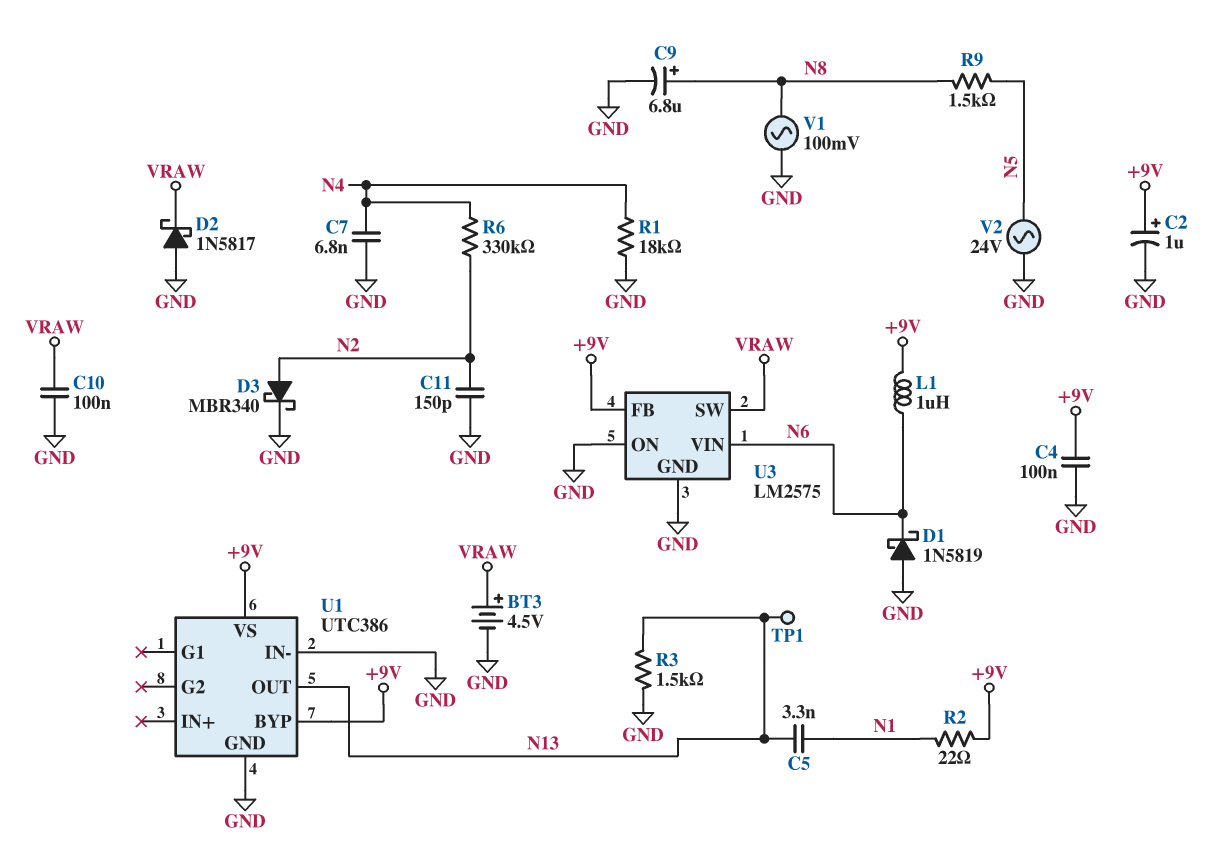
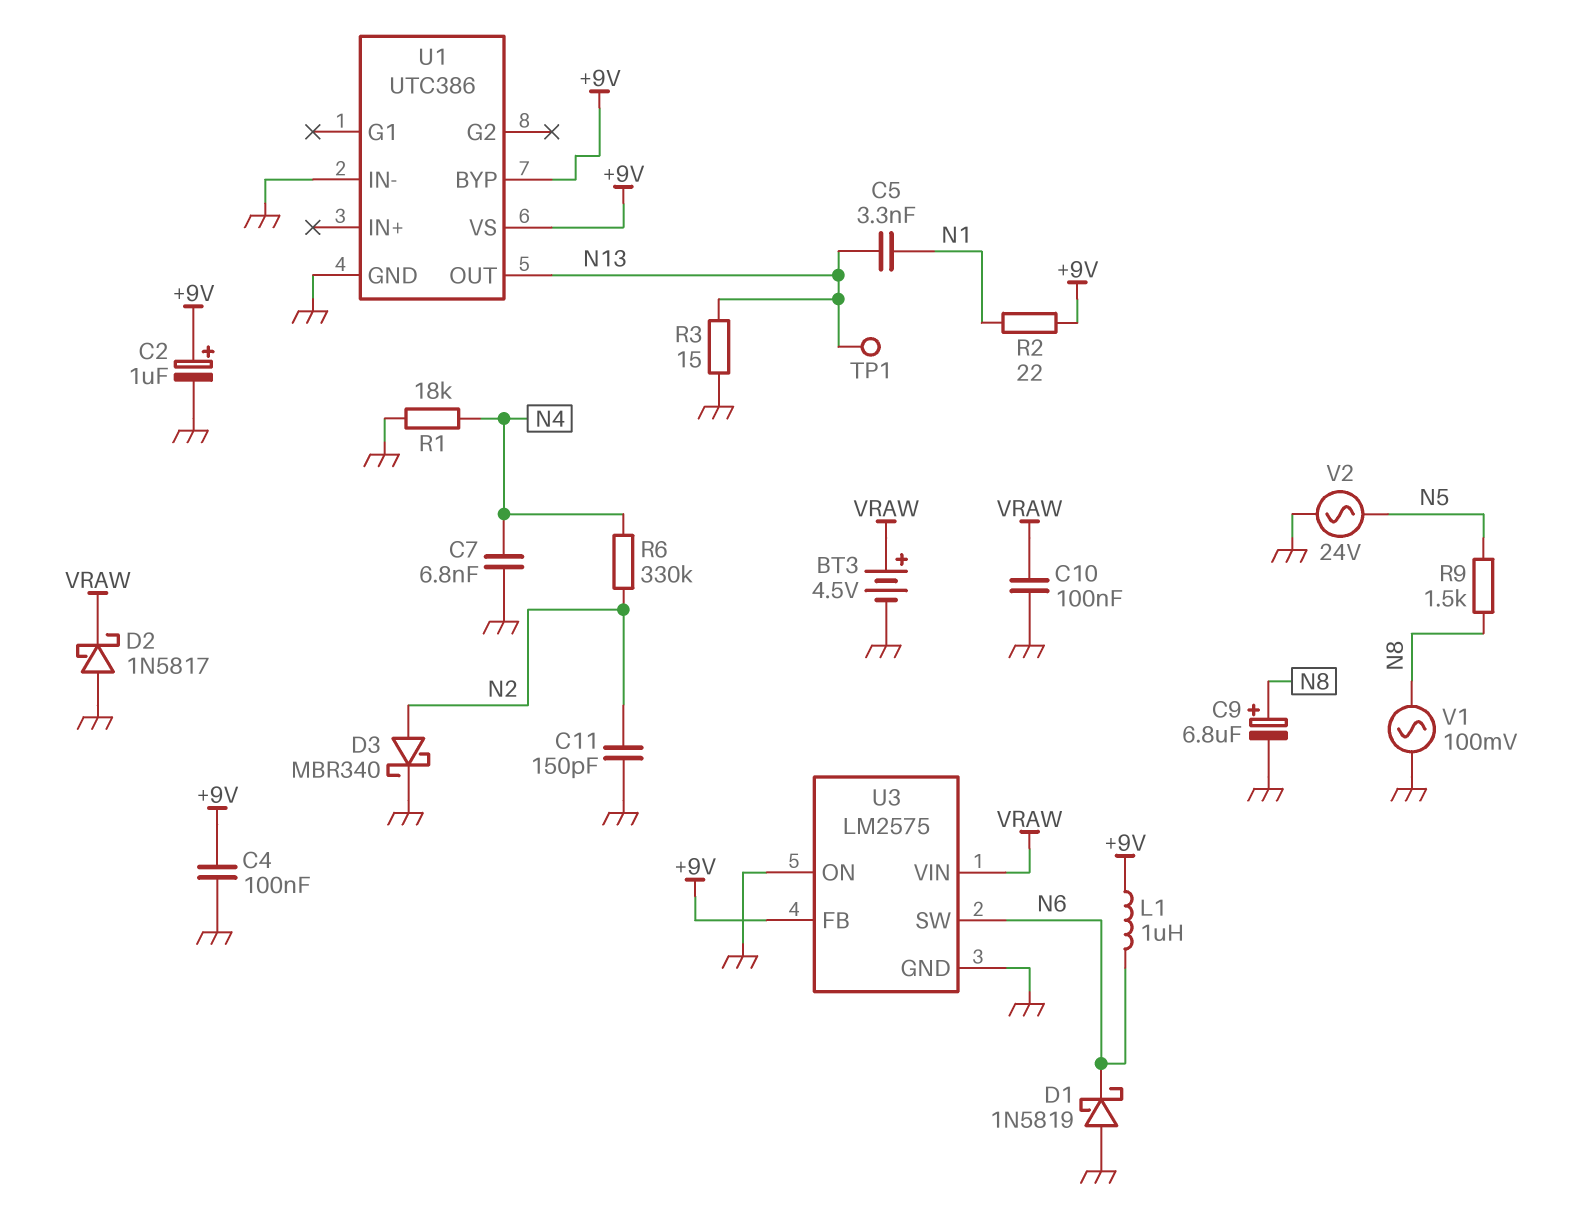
R3: 1.5k (GND, N13) -> 15 (GND, N13)
U3 pin SW: VRAW -> N6
U3 pin VIN: N6 -> VRAW

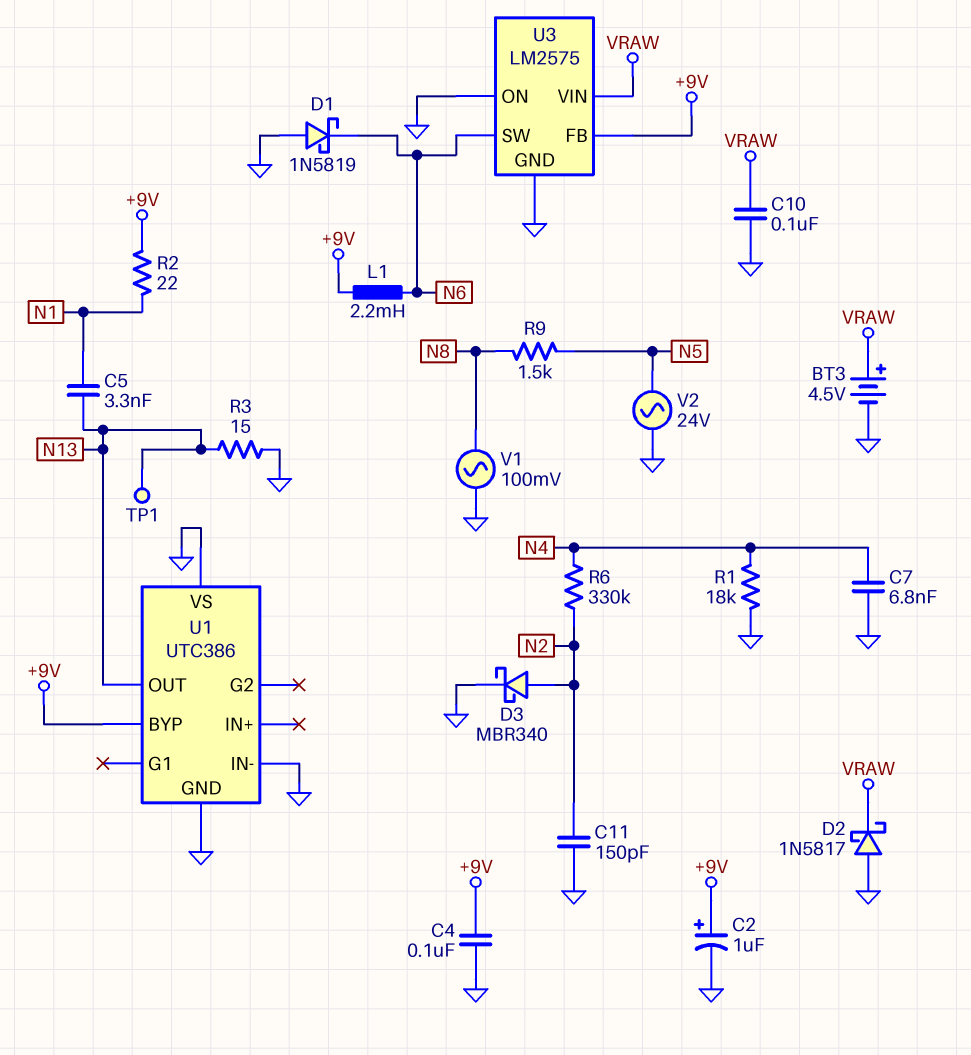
C9: 6.8uF (plus N8, minus GND) -> none
L1: 1uH (+9V, N6) -> 2.2mH (+9V, N6)
U1 pin VS: +9V -> GND

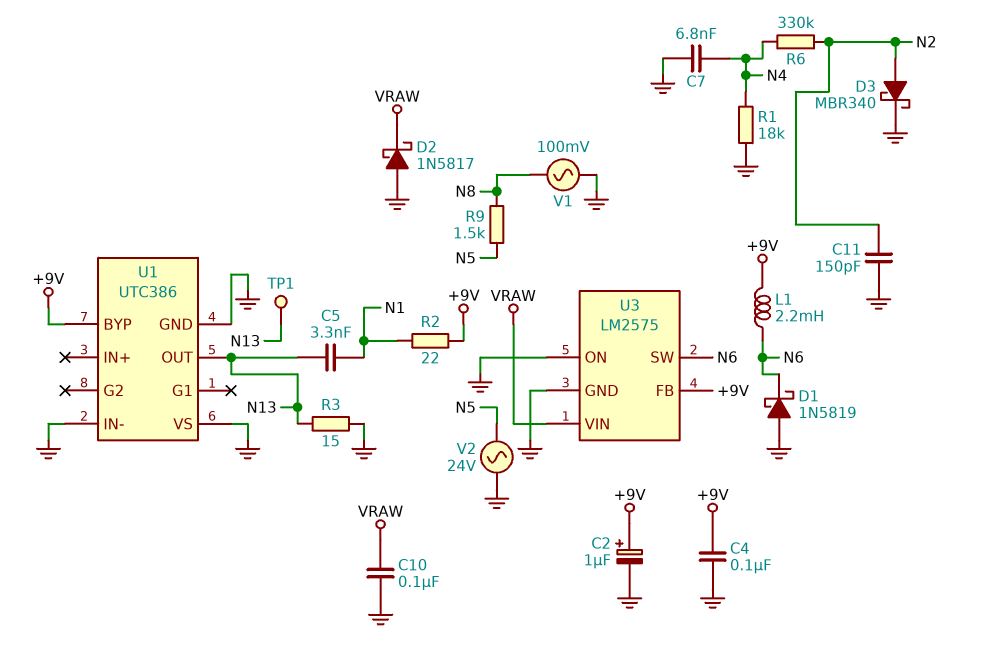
BT3: 4.5V (plus VRAW, minus GND) -> none

